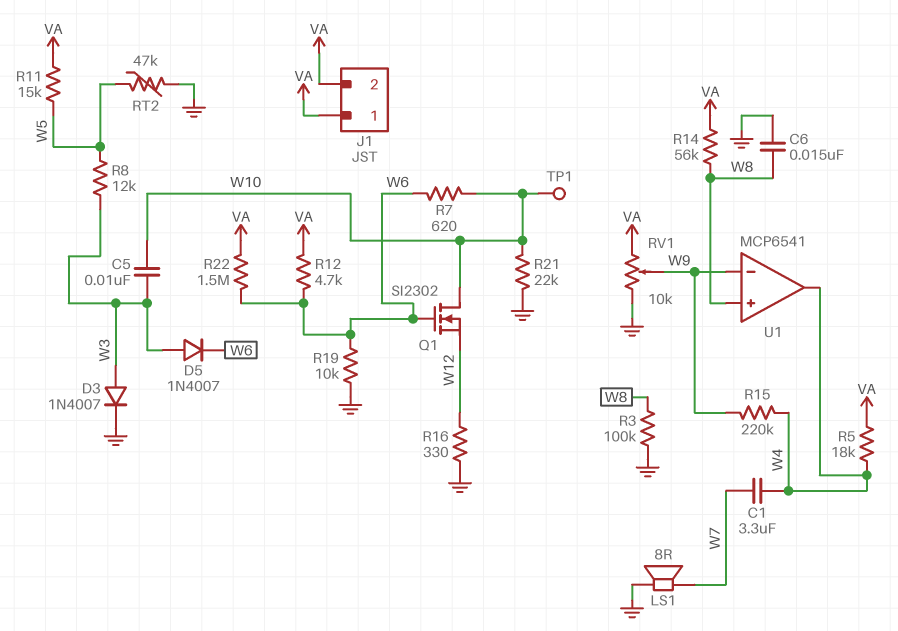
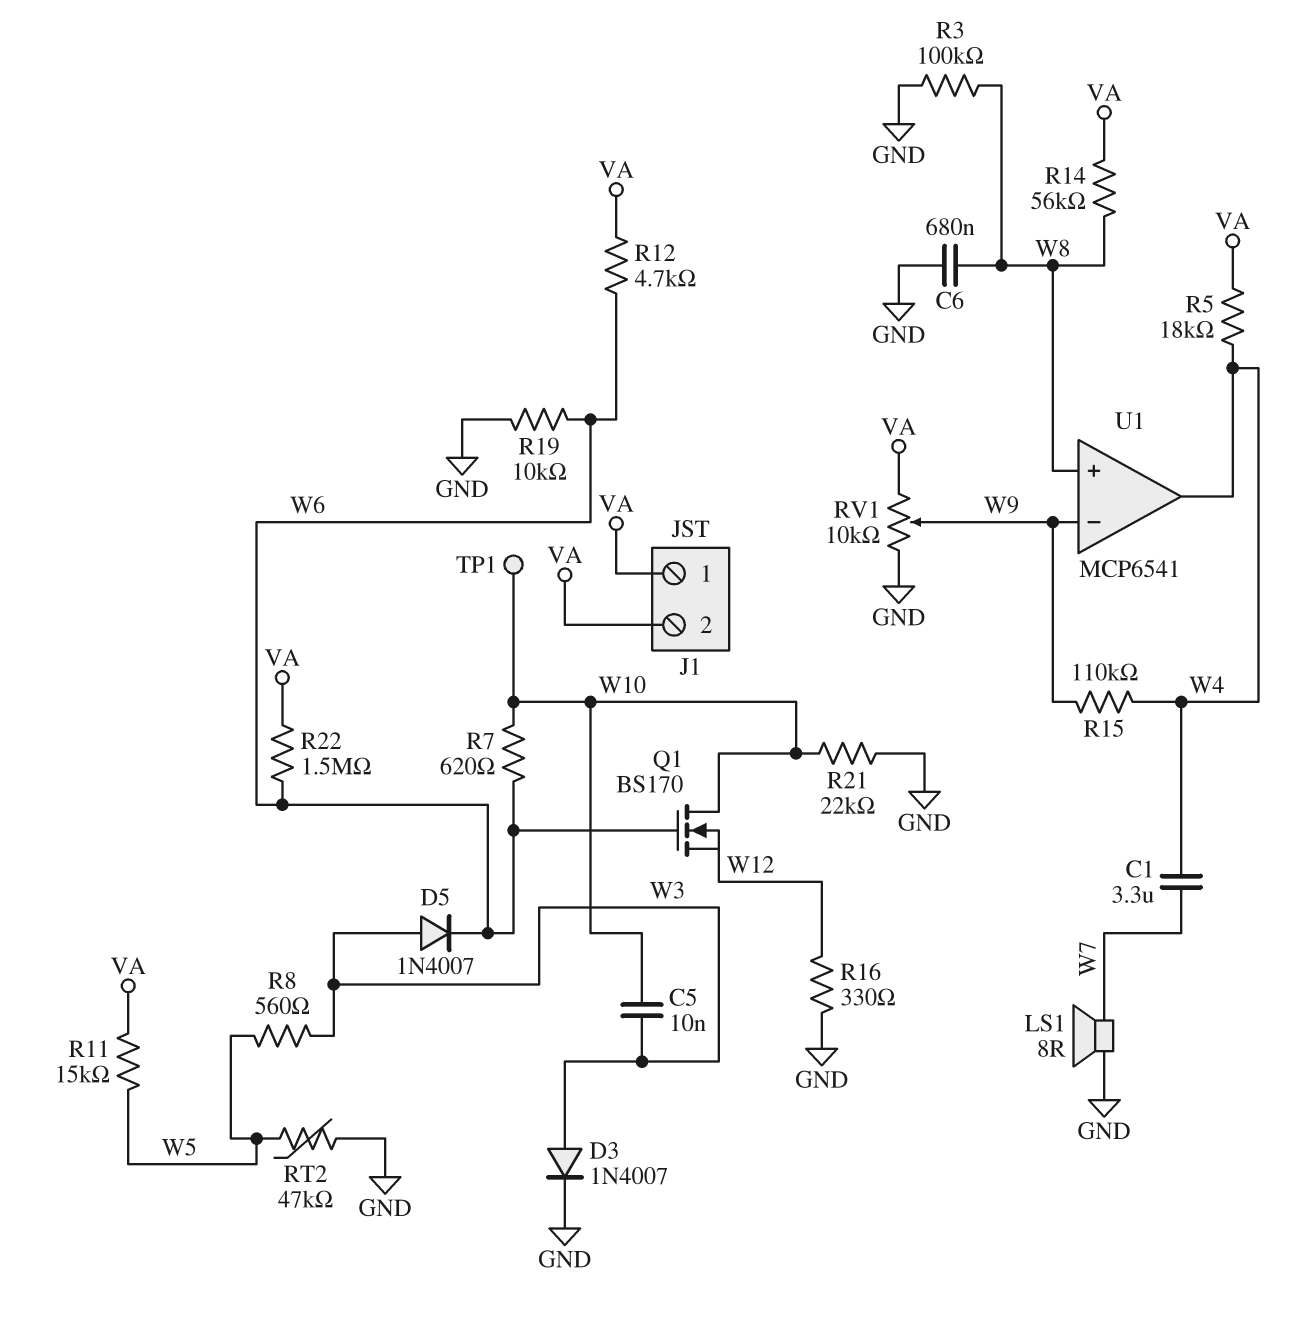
C6: 15nF (GND, W8) -> 680nF (GND, W8)
Q1: NMOS SI2302 (G W6, D W10, S W12) -> NMOS BS170 (G W6, D W10, S W12)
R8: 12k (W3, W5) -> 560 (W3, W5)
R15: 220k (W4, W9) -> 110k (W4, W9)

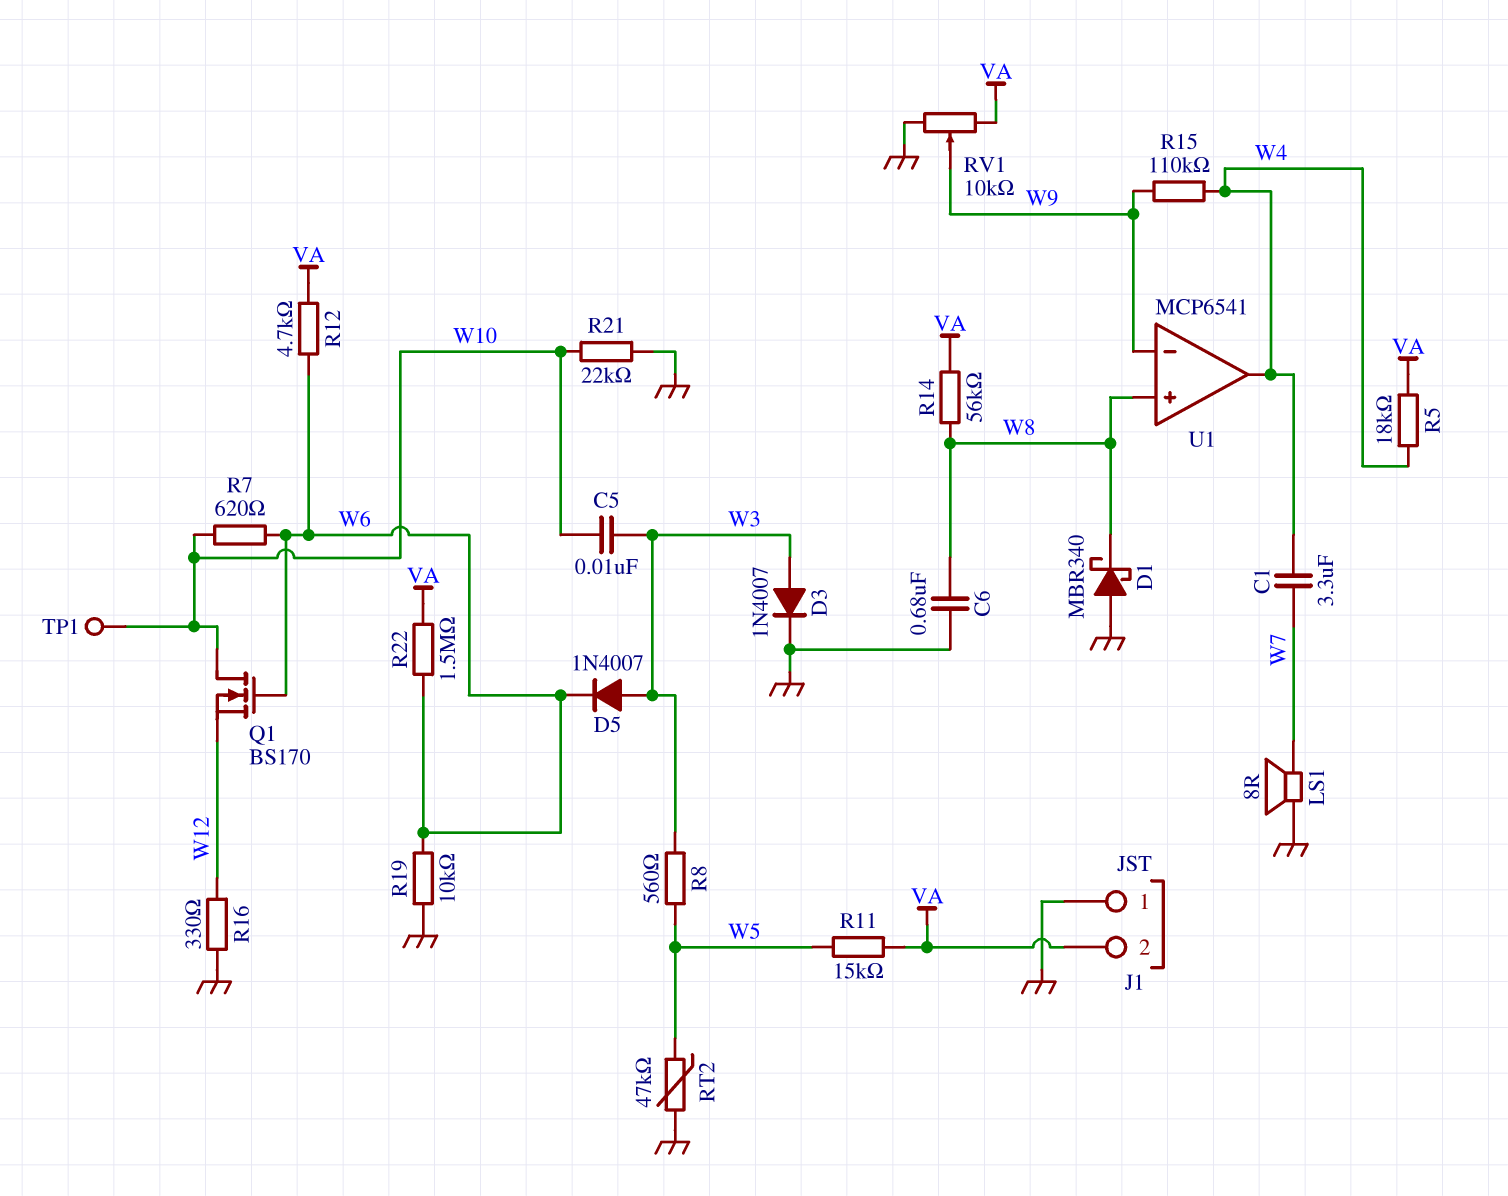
D1: none -> schottky MBR340 (A GND, K W8)
J1 pin 1: VA -> GND
R3: 100k (GND, W8) -> none

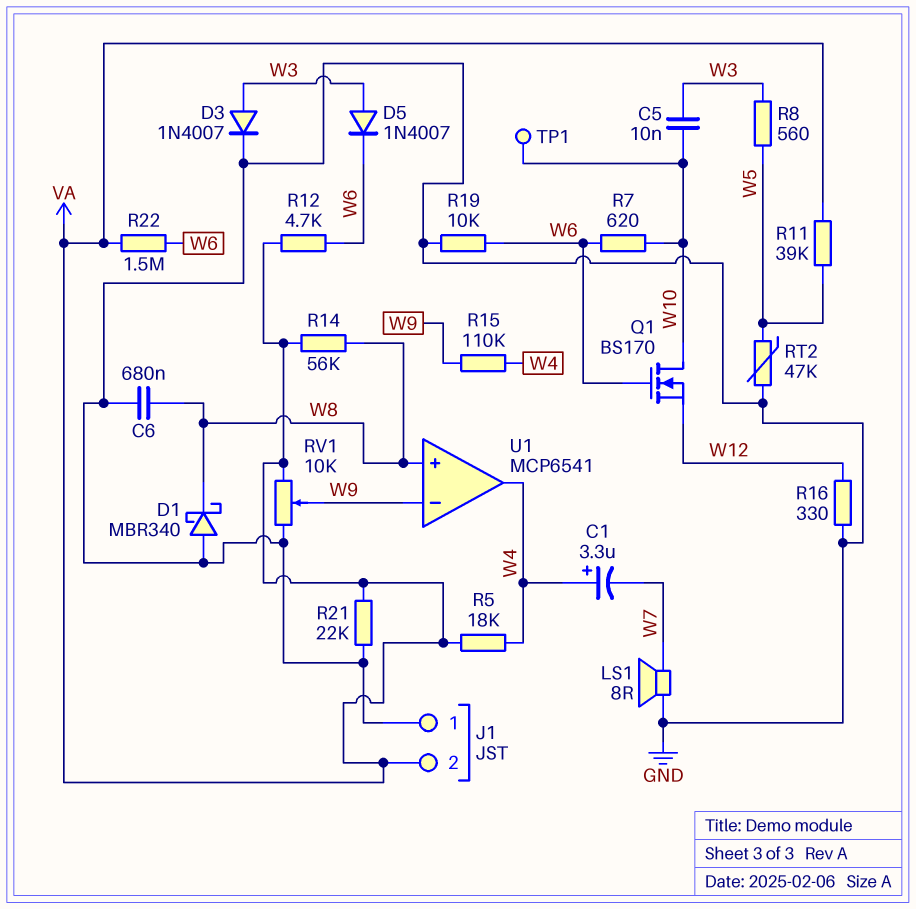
C1: 3.3uF (W4, W7) -> 3.3uF (plus W4, minus W7)
R11: 15k (VA, W5) -> 39k (VA, W5)
R21: 22k (GND, W10) -> 22k (GND, VA)

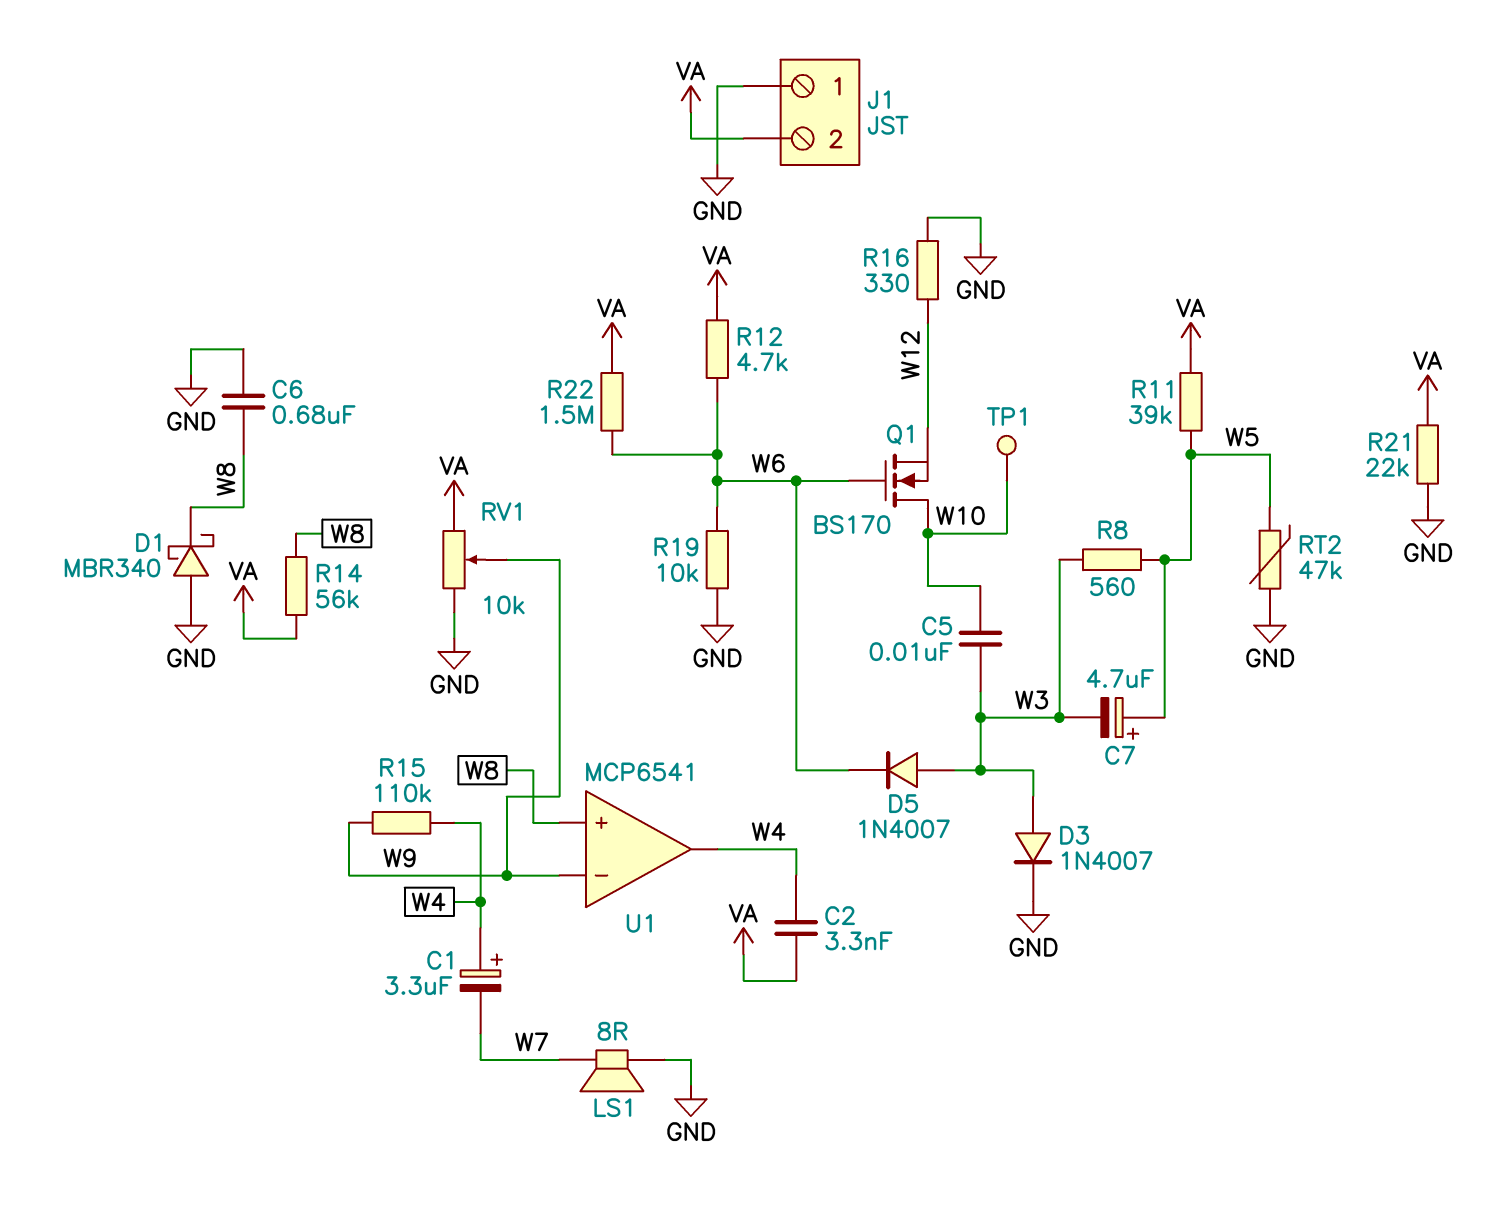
C2: none -> 3.3nF (VA, W4)
C7: none -> 4.7uF (plus W5, minus W3)
R5: 18k (VA, W4) -> none
R7: 620 (W6, W10) -> none

